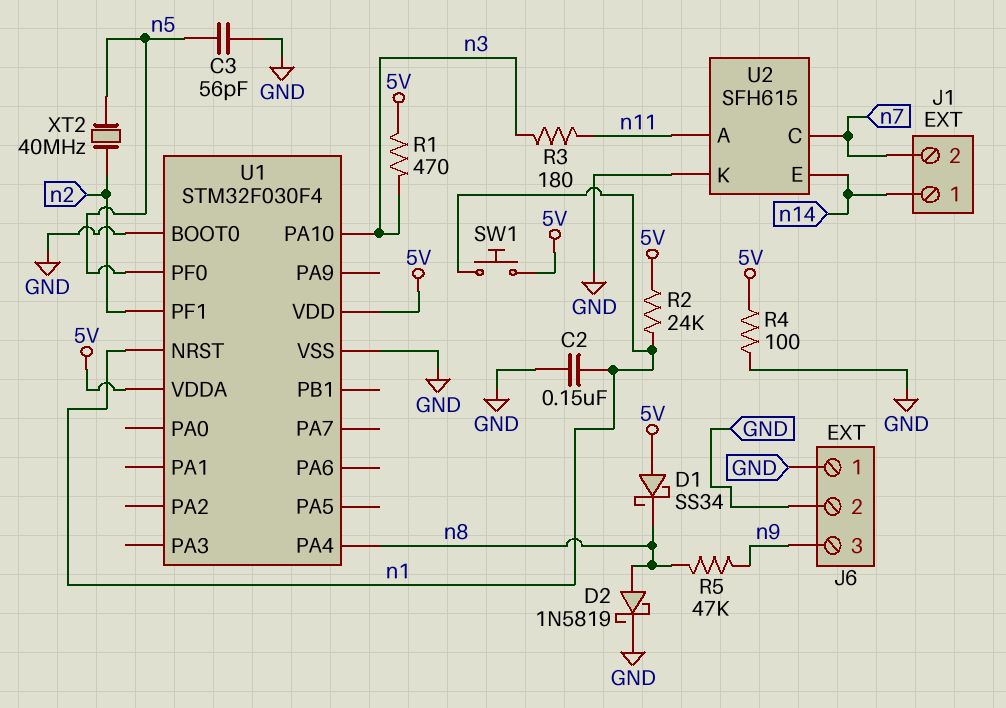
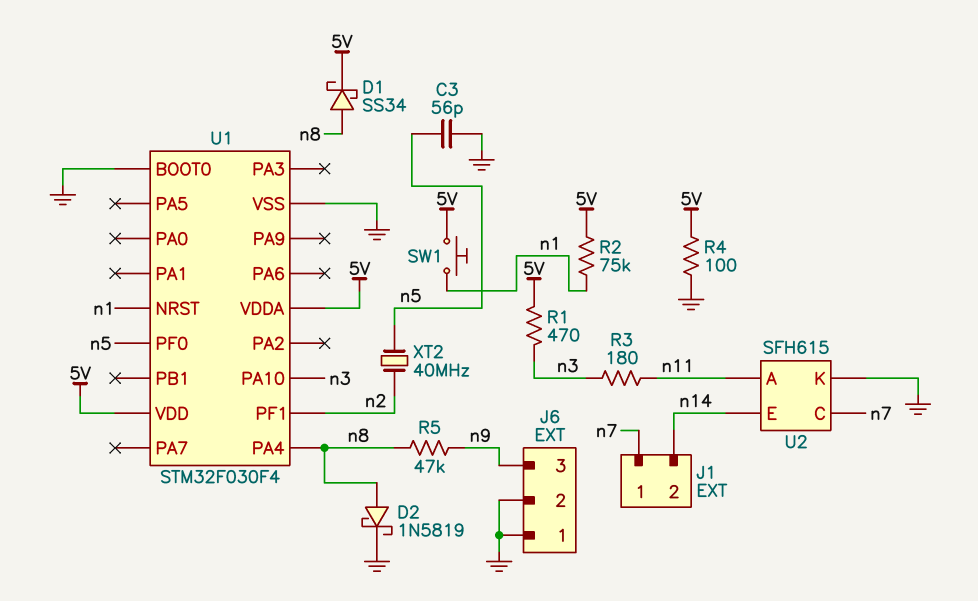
C2: 150nF (GND, n1) -> none
D1: schottky SS34 (A 5V, K n8) -> schottky SS34 (A n8, K 5V)
J1 pin 1: n14 -> n7
J1 pin 2: n7 -> n14
R2: 24k (5V, n1) -> 75k (5V, n1)

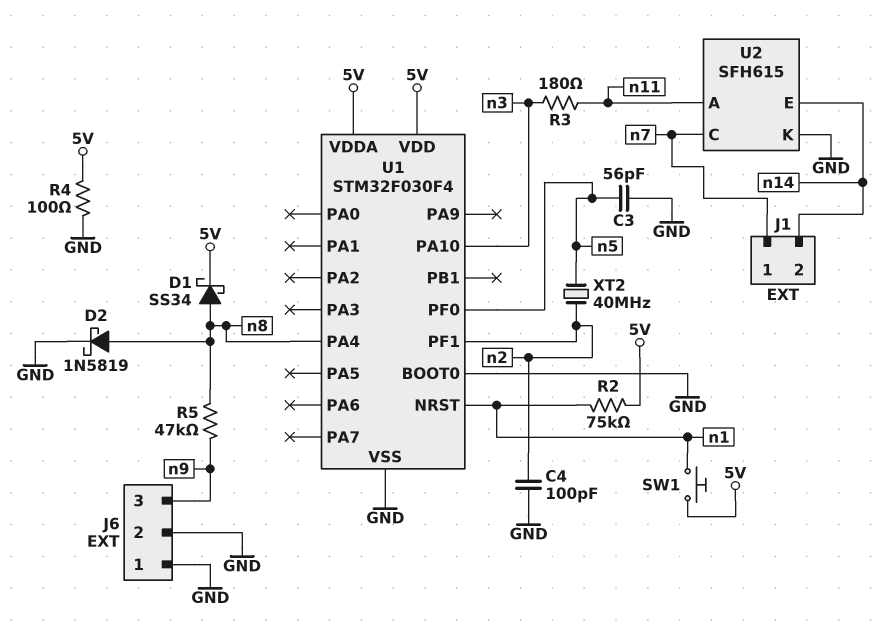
C4: none -> 100pF (GND, n2)
R1: 470 (5V, n3) -> none

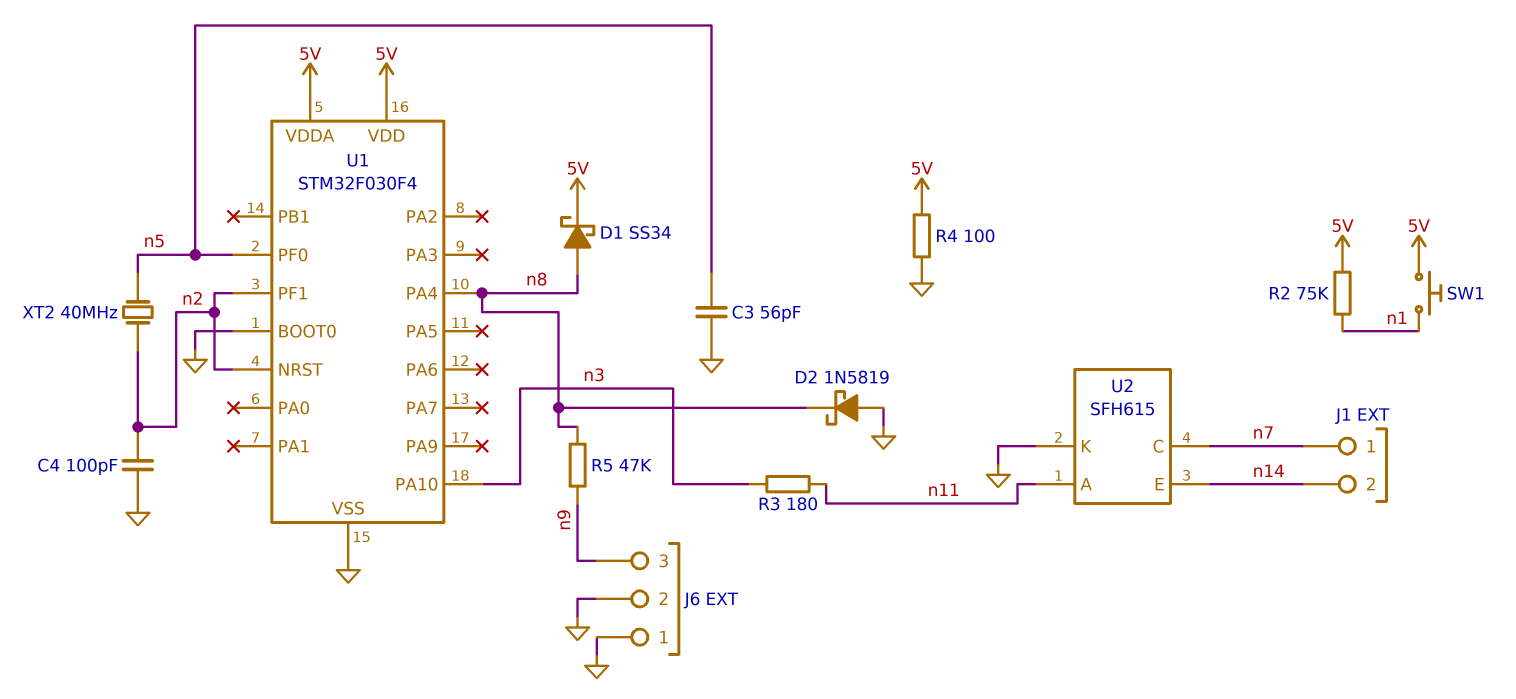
D2: schottky 1N5819 (A n8, K GND) -> schottky 1N5819 (A GND, K n8)
U1 pin NRST: n1 -> n2

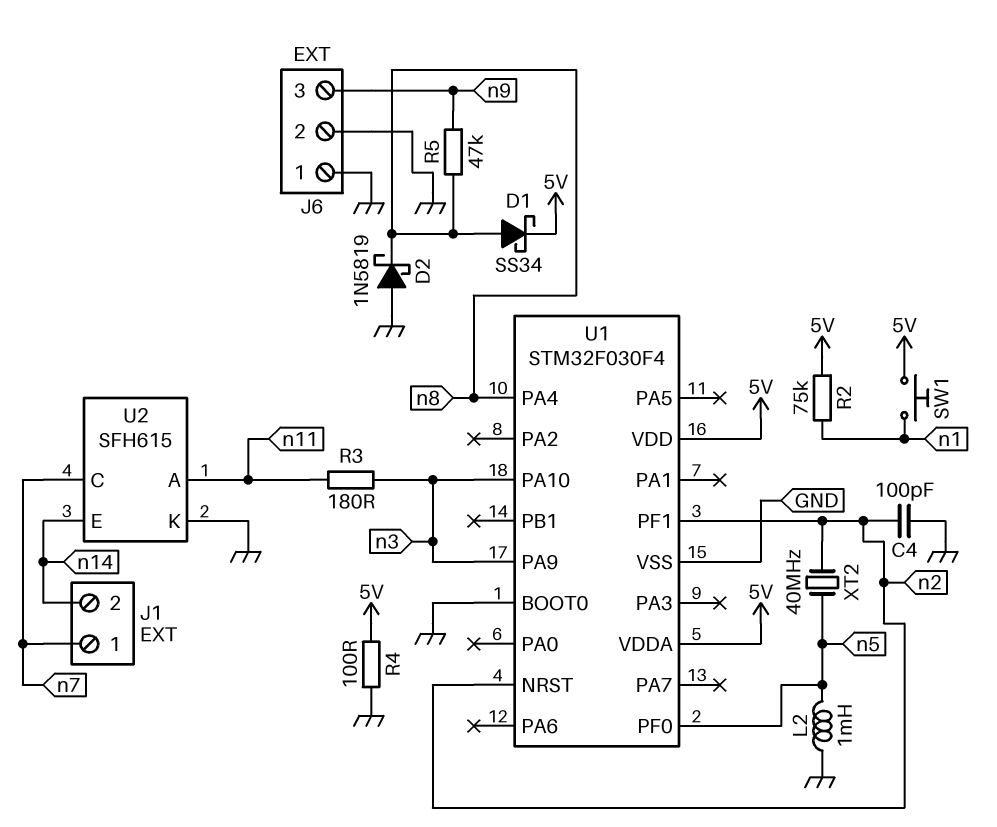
C3: 56pF (GND, n5) -> none
L2: none -> 1mH (GND, n5)
U1 pin PA9: none -> n3

